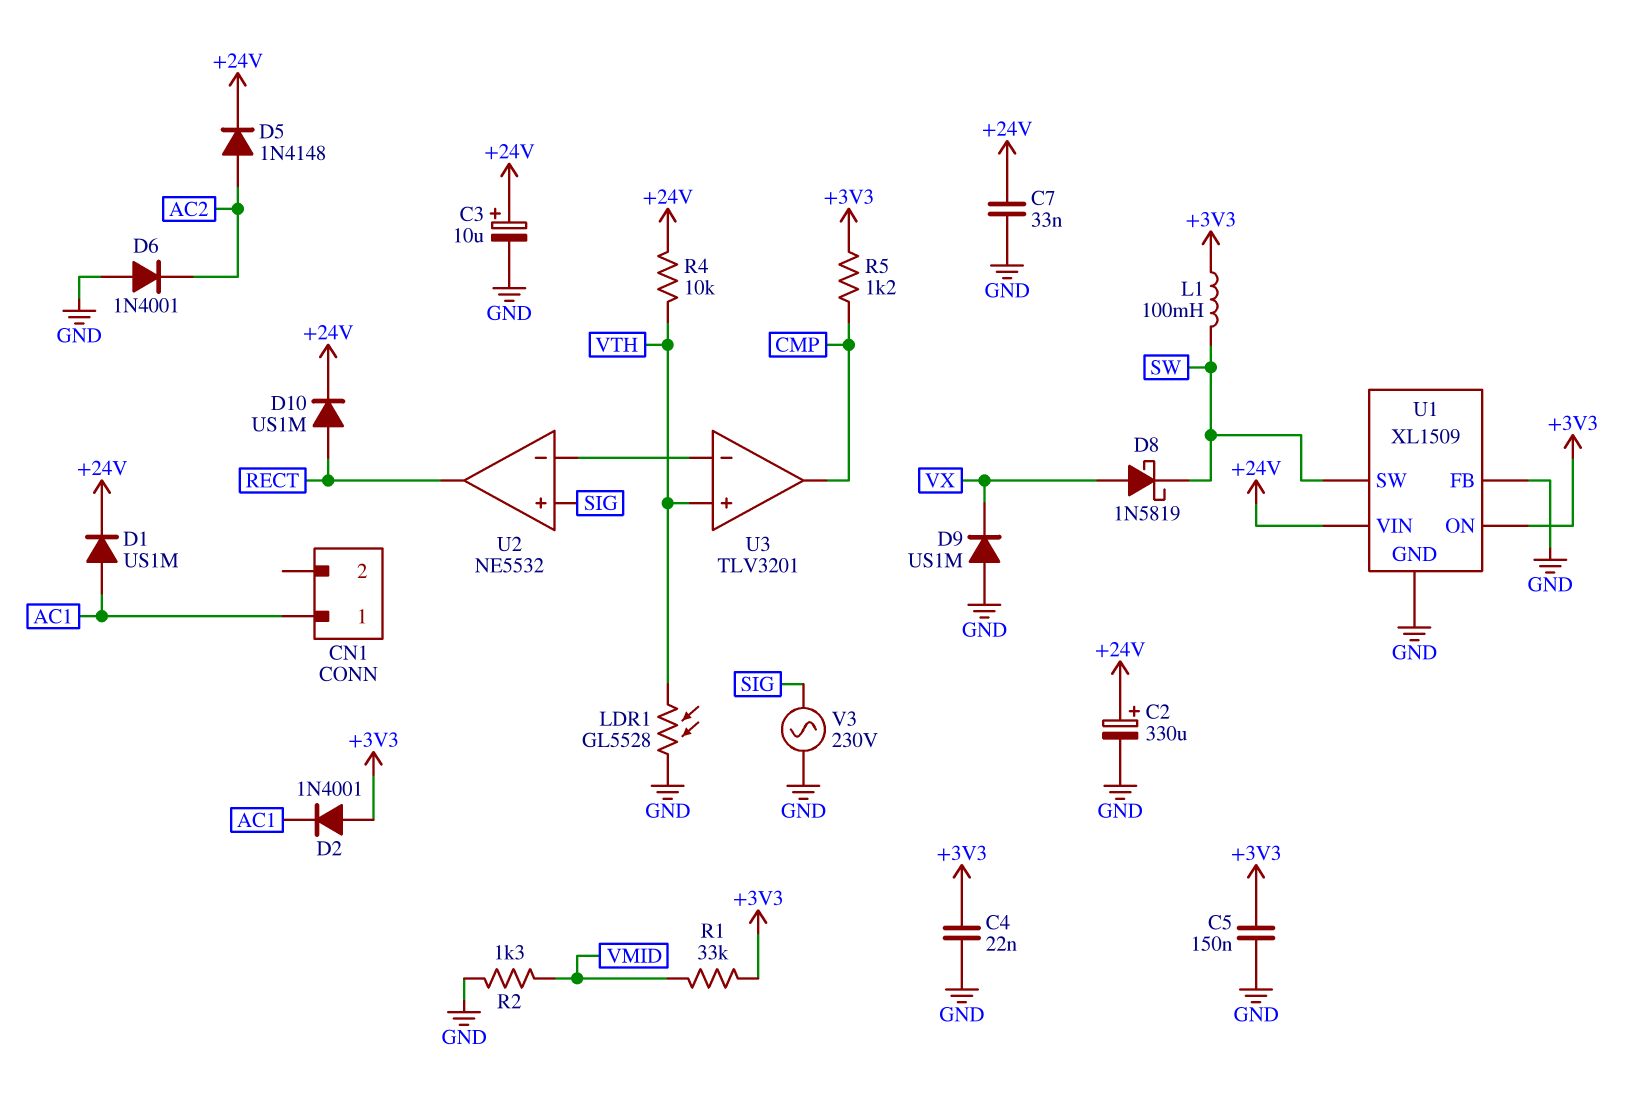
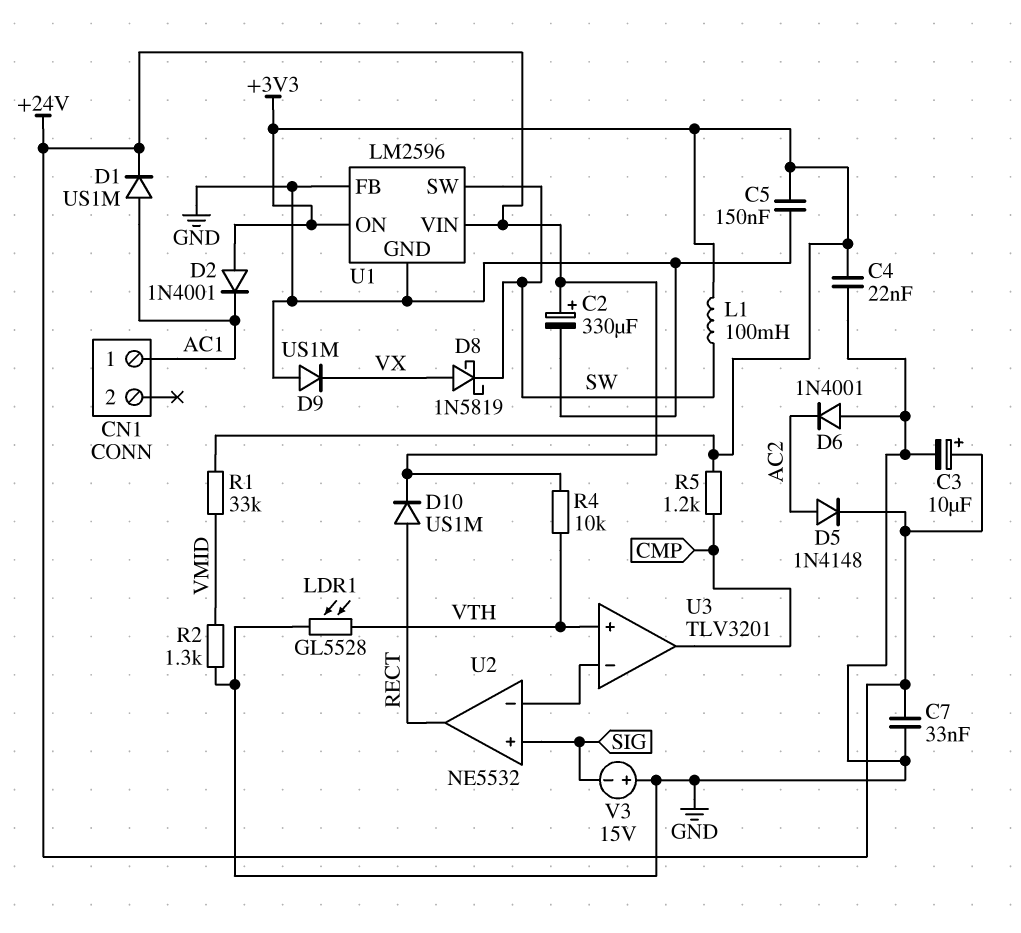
U1: XL1509 -> LM2596
V3: AC 230V (GND, SIG) -> 15V (plus GND, minus SIG)

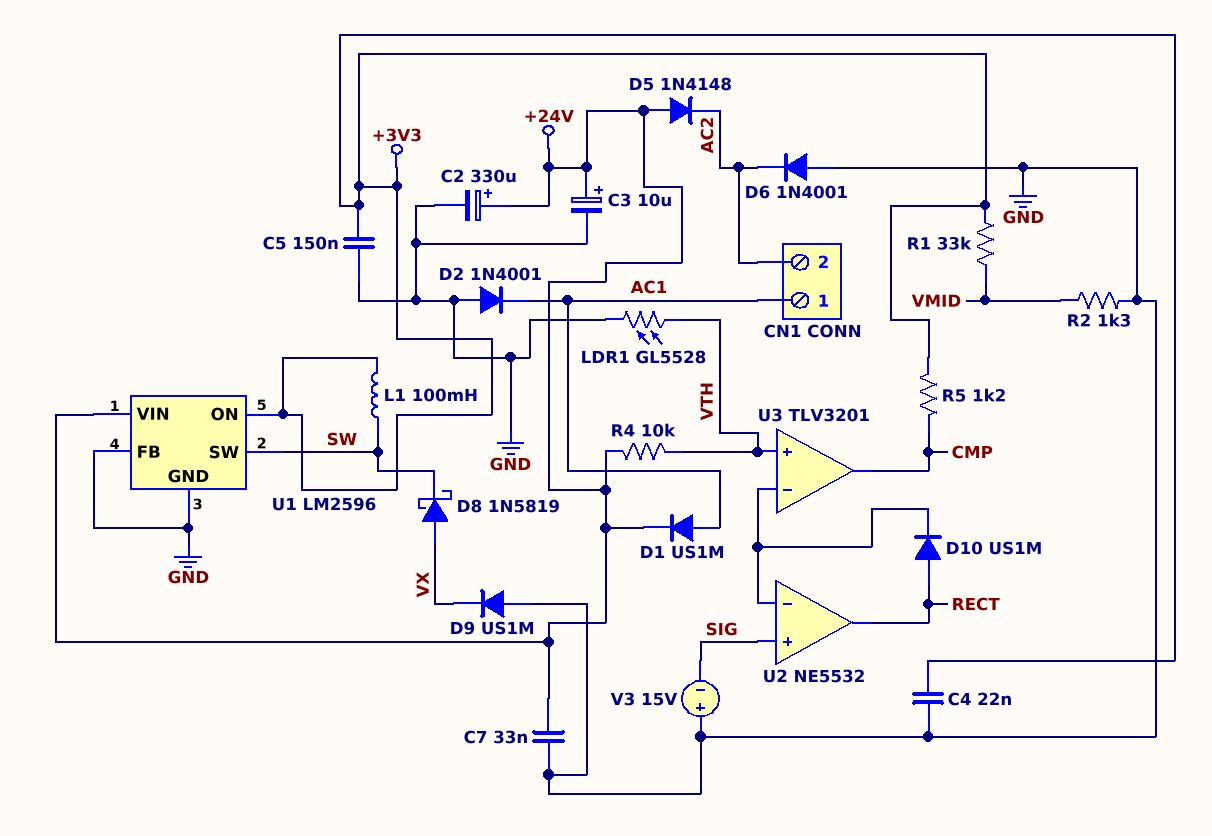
CN1 pin 2: none -> AC2
D2: diode 1N4001 (A +3V3, K AC1) -> diode 1N4001 (A GND, K AC1)
D5: diode 1N4148 (A AC2, K +24V) -> diode 1N4148 (A +24V, K AC2)
D10: diode US1M (A RECT, K +24V) -> diode US1M (A RECT, K U2/in-)

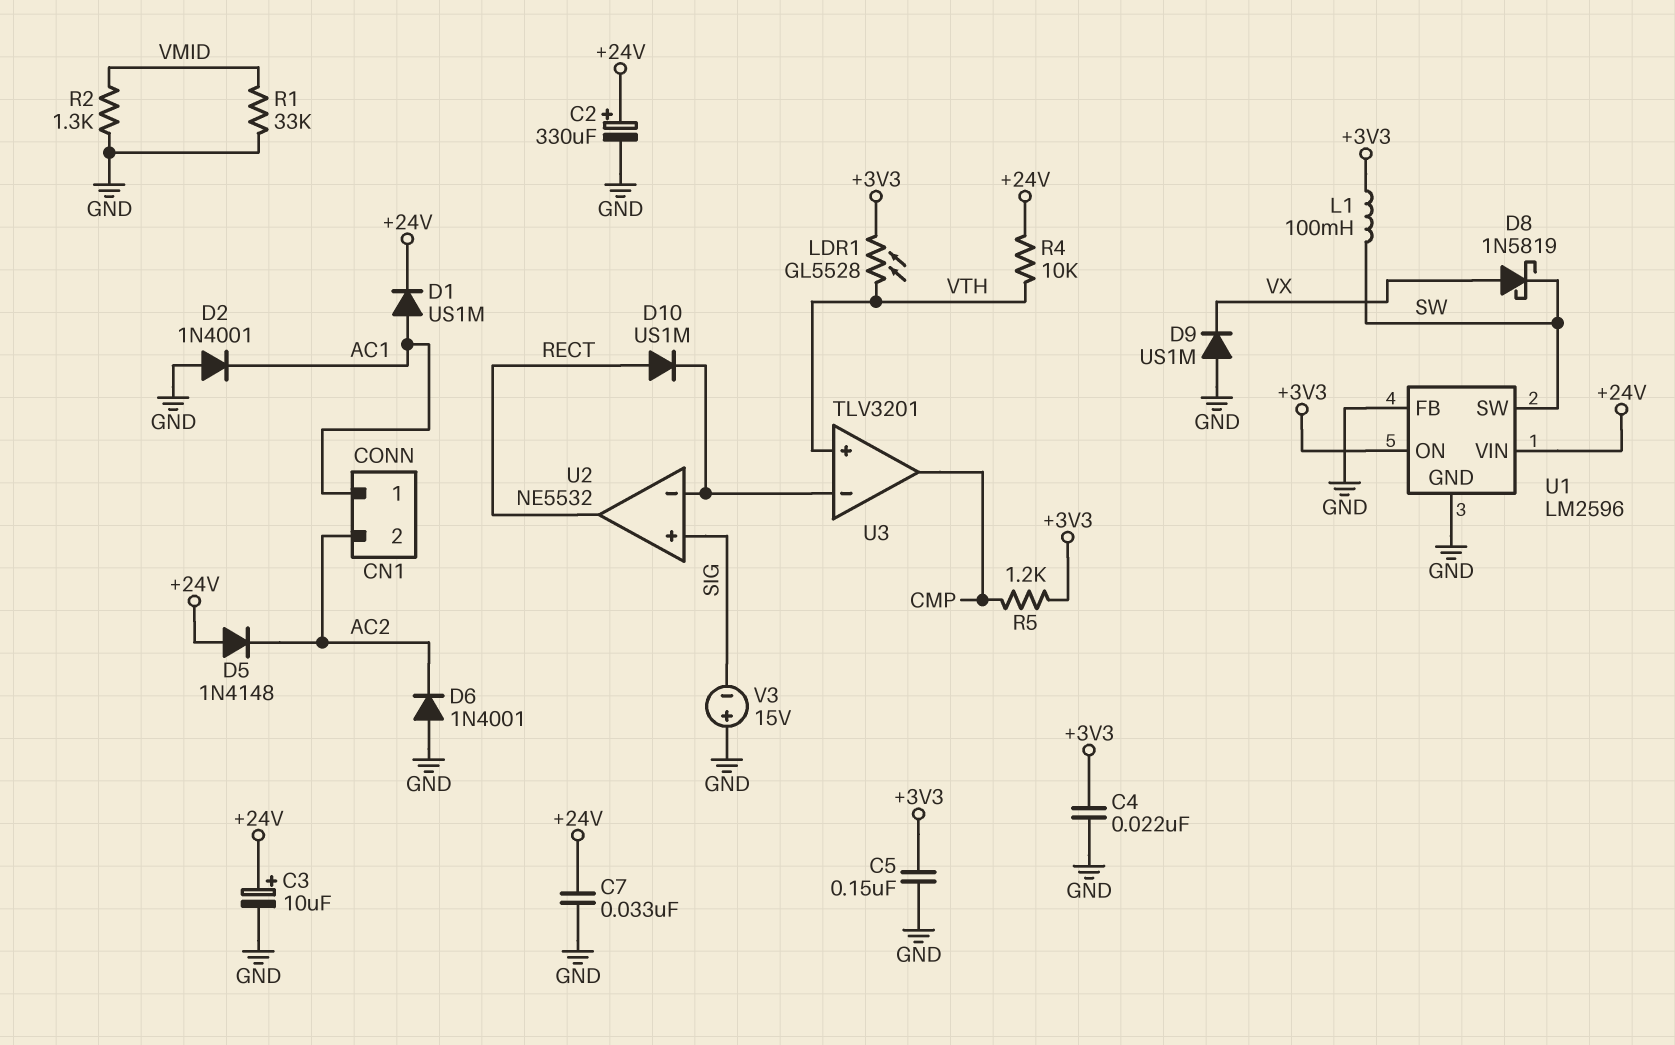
LDR1: GL5528 (GND, VTH) -> GL5528 (+3V3, VTH)
R1: 33k (+3V3, VMID) -> 33k (GND, VMID)

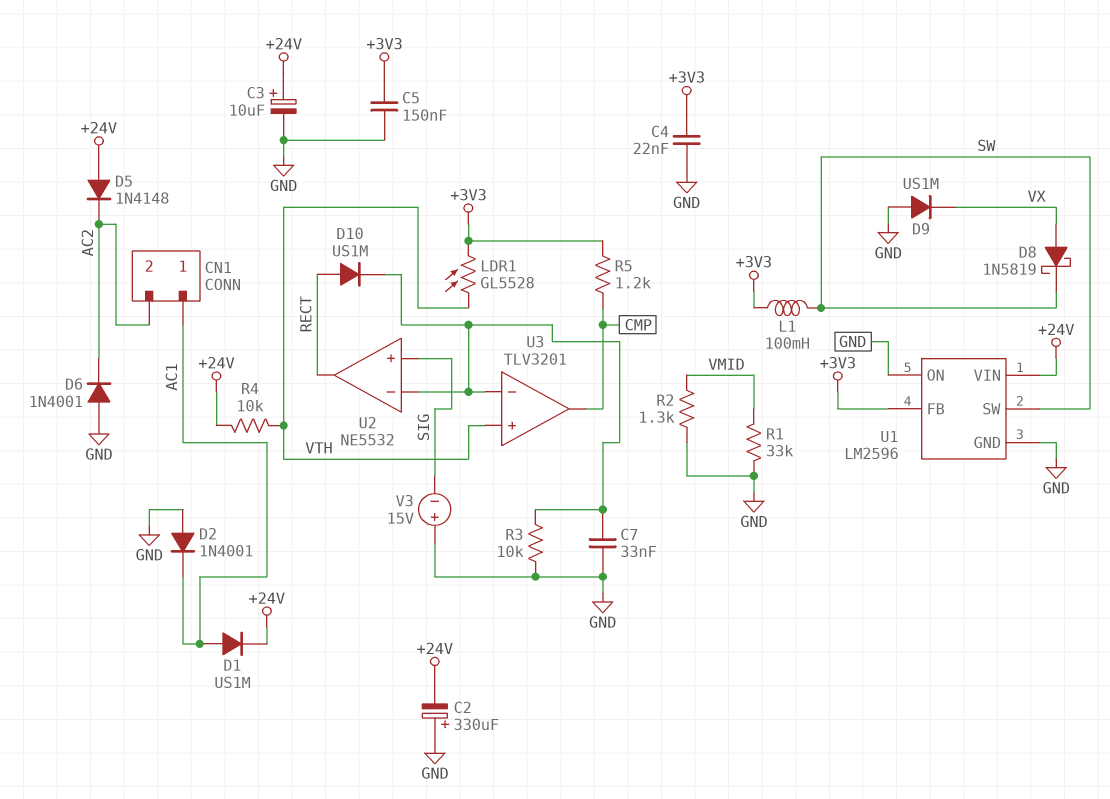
C2: 330uF (plus +24V, minus GND) -> 330uF (plus GND, minus +24V)
C7: 33nF (+24V, GND) -> 33nF (GND, U2/in-)
R3: none -> 10k (GND, U2/in-)
U1 pin FB: GND -> +3V3
U1 pin ON: +3V3 -> GND

